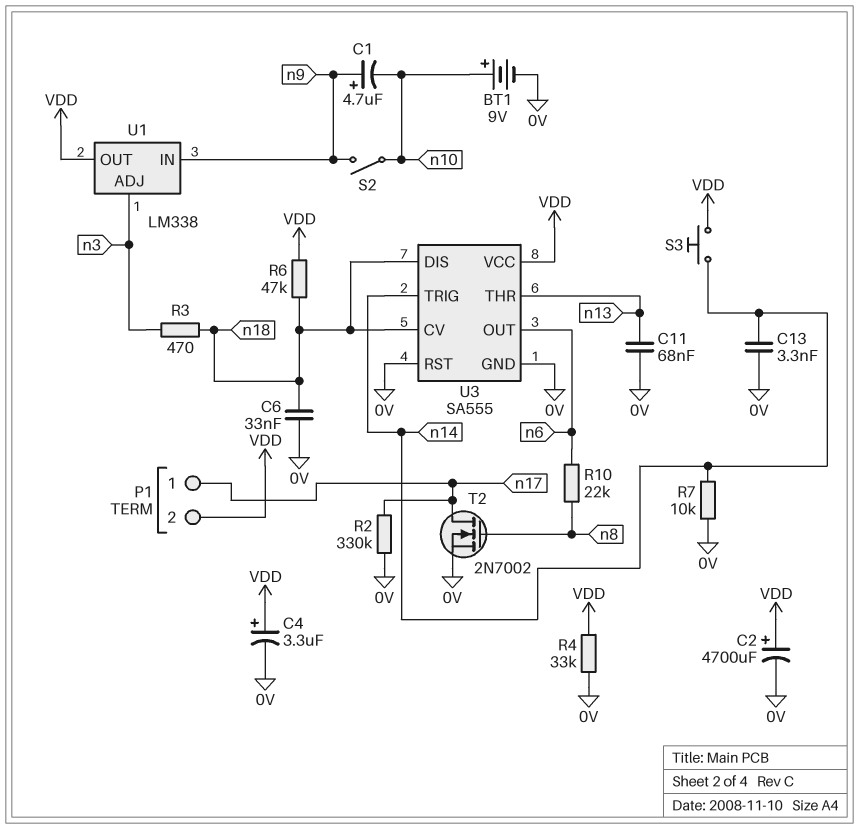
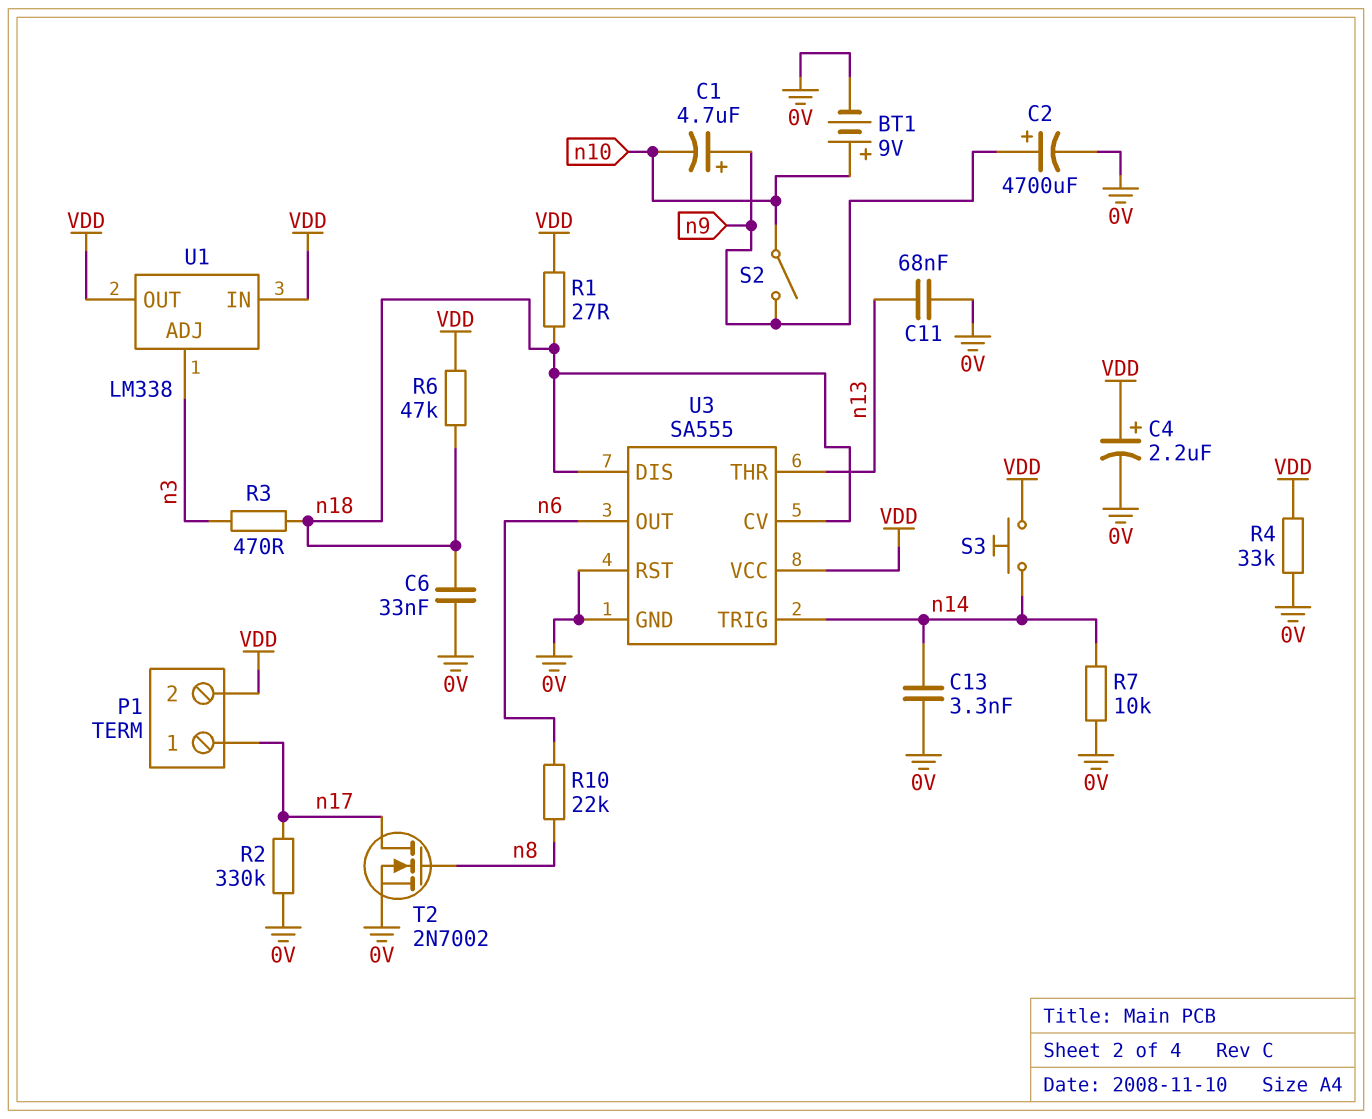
C2: 4700uF (plus VDD, minus 0V) -> 4700uF (plus n9, minus 0V)
C4: 3.3uF (plus VDD, minus 0V) -> 2.2uF (plus VDD, minus 0V)
R1: none -> 27 (VDD, n18)
U1 pin IN: n9 -> VDD

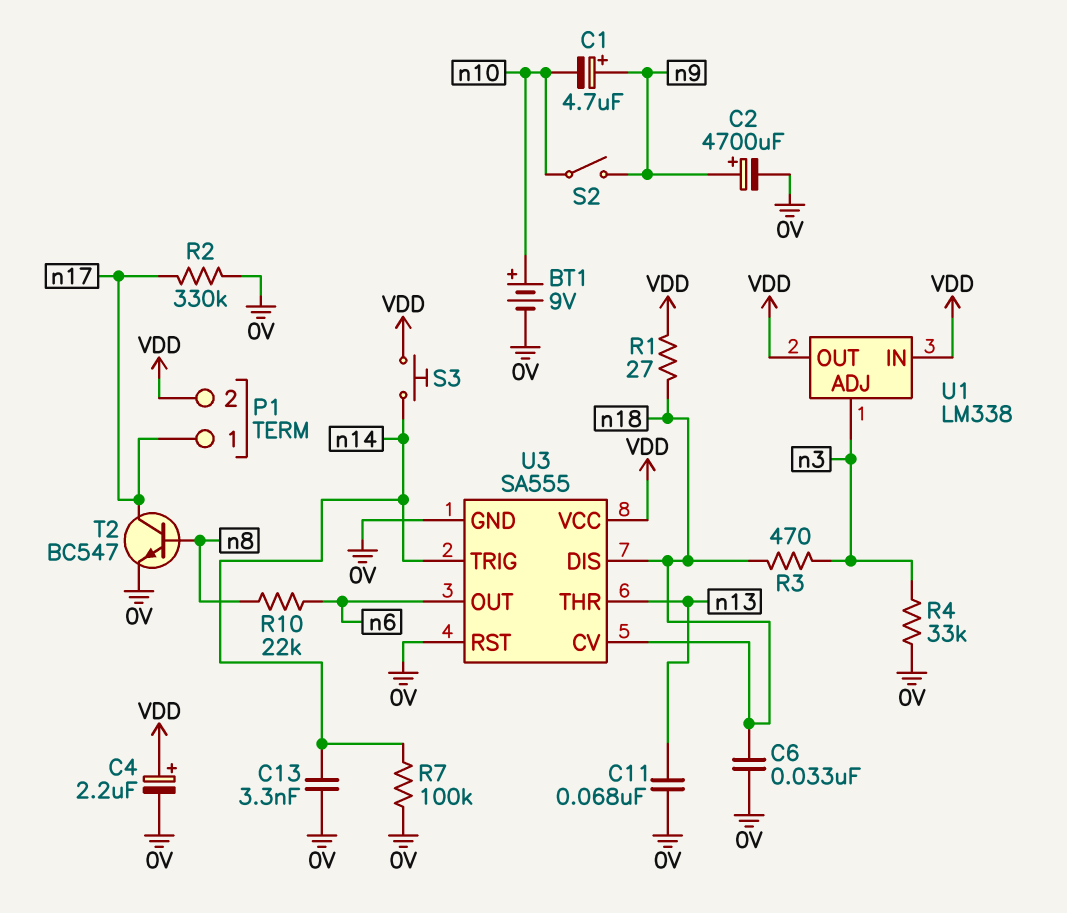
R4: 33k (0V, VDD) -> 33k (0V, n3)
R6: 47k (VDD, n18) -> none
R7: 10k (0V, n14) -> 100k (0V, n14)
T2: NMOS 2N7002 (G n8, D n17, S 0V) -> NPN BC547 (B n8, C n17, E 0V)

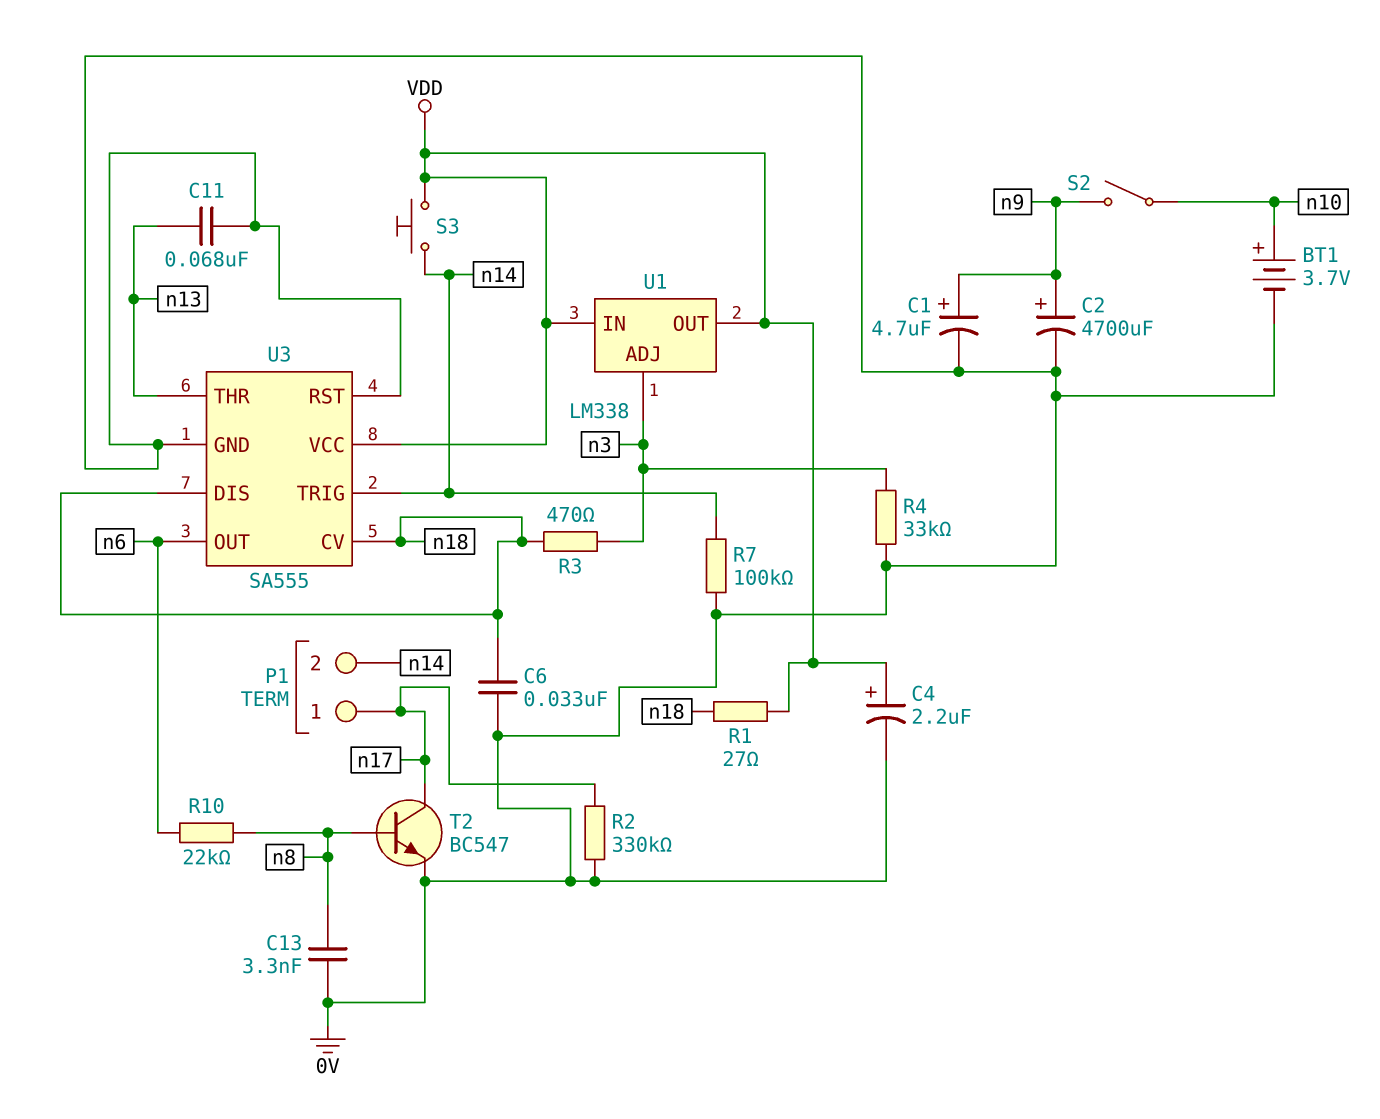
BT1: 9V (plus n10, minus 0V) -> 3.7V (plus n10, minus 0V)
C1: 4.7uF (plus n9, minus n10) -> 4.7uF (plus n9, minus 0V)
C13: 3.3nF (0V, n14) -> 3.3nF (0V, n8)
P1 pin 2: VDD -> n14

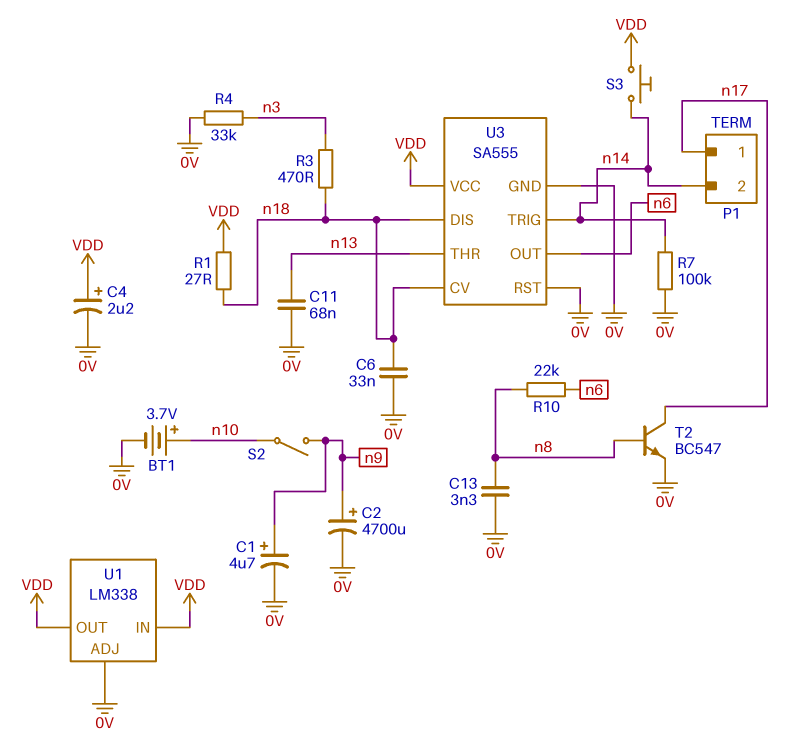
R2: 330k (0V, n17) -> none
U1 pin ADJ: n3 -> 0V

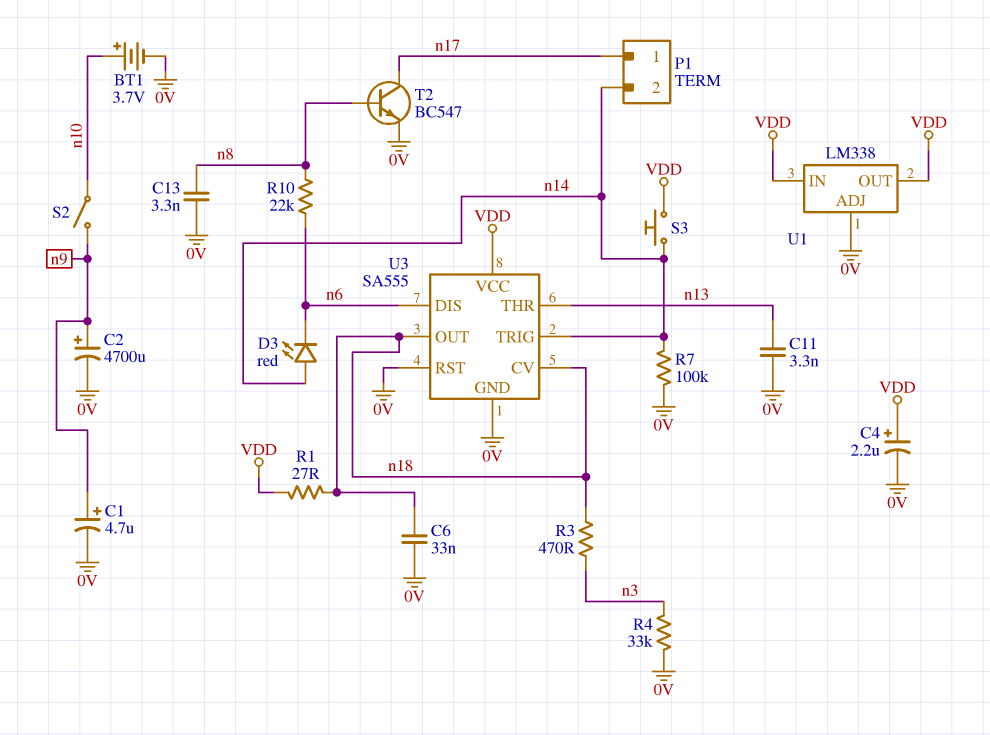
C11: 68nF (0V, n13) -> 3.3nF (0V, n13)
D3: none -> LED red (A n14, K n6)
U3 pin DIS: n18 -> n6
U3 pin OUT: n6 -> n18

